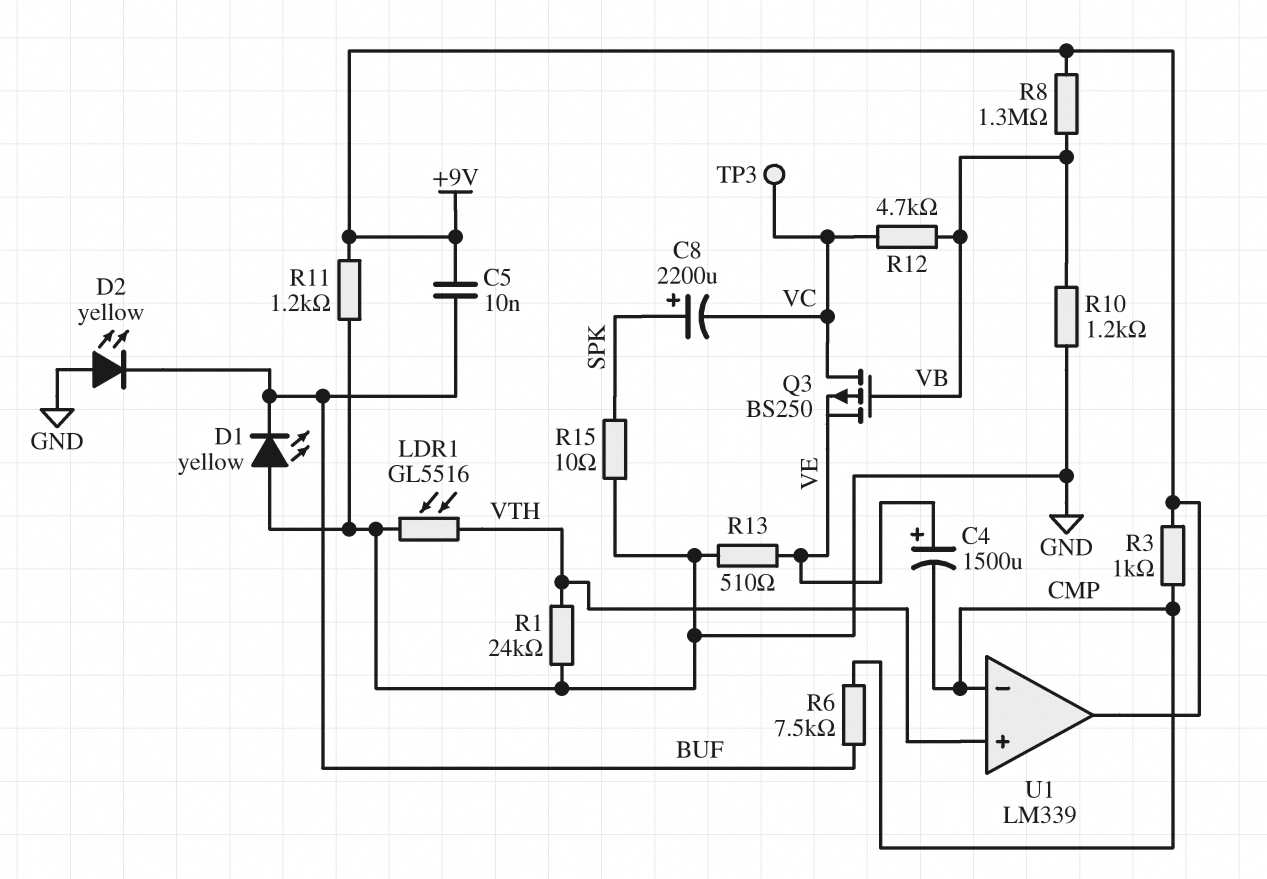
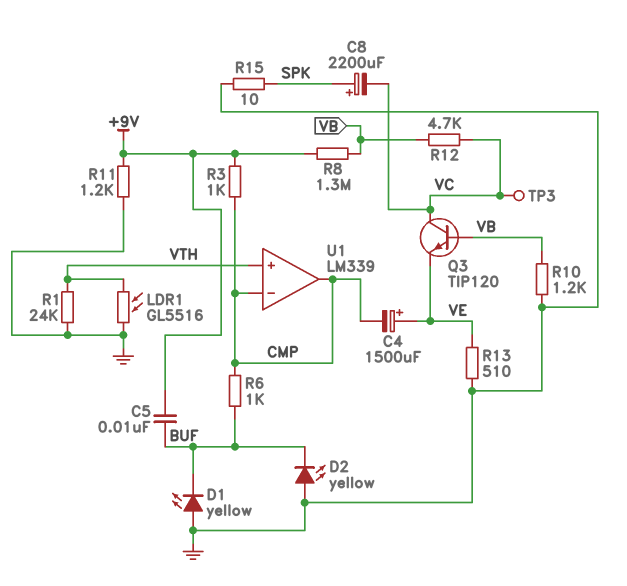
Q3: PMOS BS250 (G VB, D VC, S VE) -> NPN TIP120 (B VB, C VC, E VE)
R6: 7.5k (BUF, CMP) -> 1k (BUF, CMP)
U1 pin out: +9V -> CMP

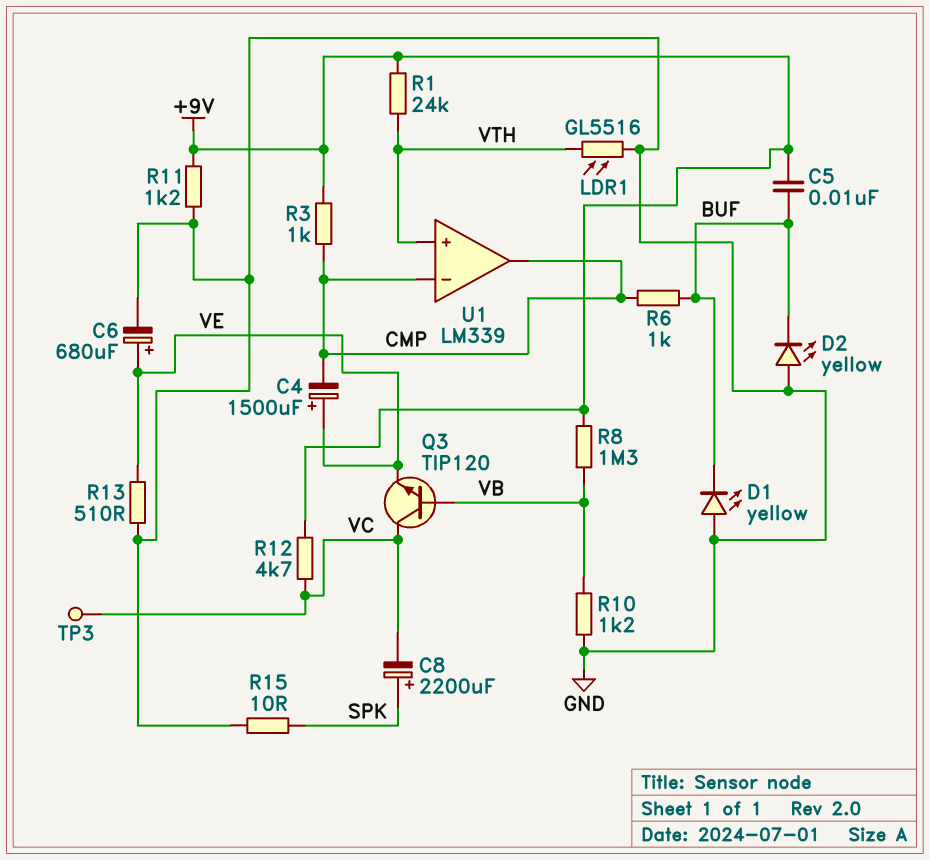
C6: none -> 680uF (plus VE, minus GND)
R1: 24k (GND, VTH) -> 24k (+9V, VTH)
R12: 4.7k (VB, VC) -> 4.7k (+9V, VC)

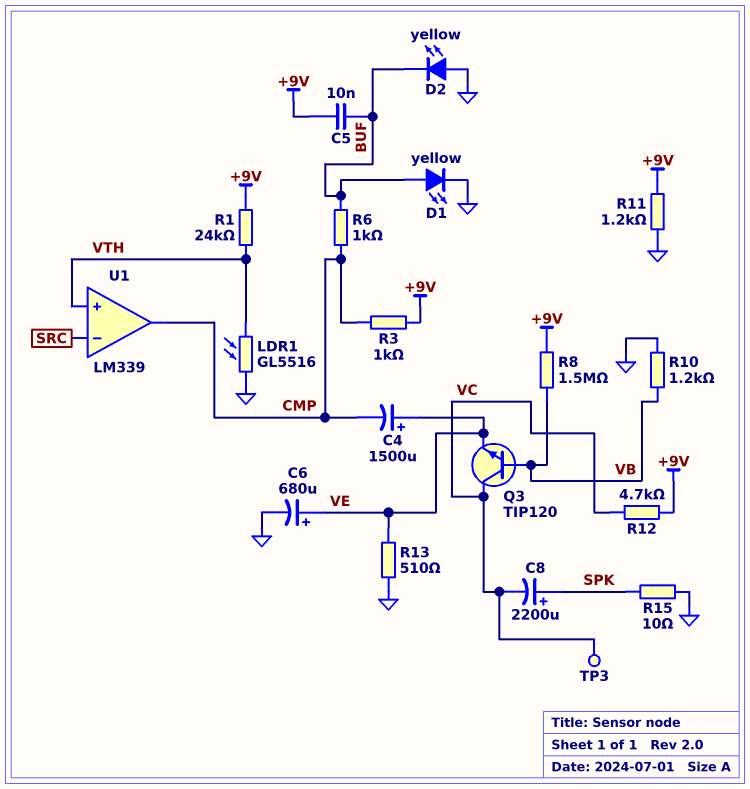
D1: LED yellow (A GND, K BUF) -> LED yellow (A BUF, K GND)
R8: 1.3M (+9V, VB) -> 1.5M (+9V, VB)
U1 pin in-: CMP -> SRC

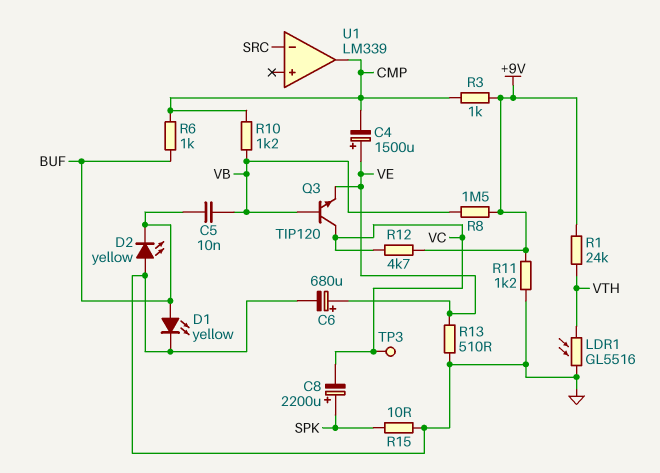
C5: 10nF (+9V, BUF) -> 10nF (BUF, VB)
R10: 1.2k (GND, VB) -> 1.2k (CMP, VB)
U1 pin in+: VTH -> none

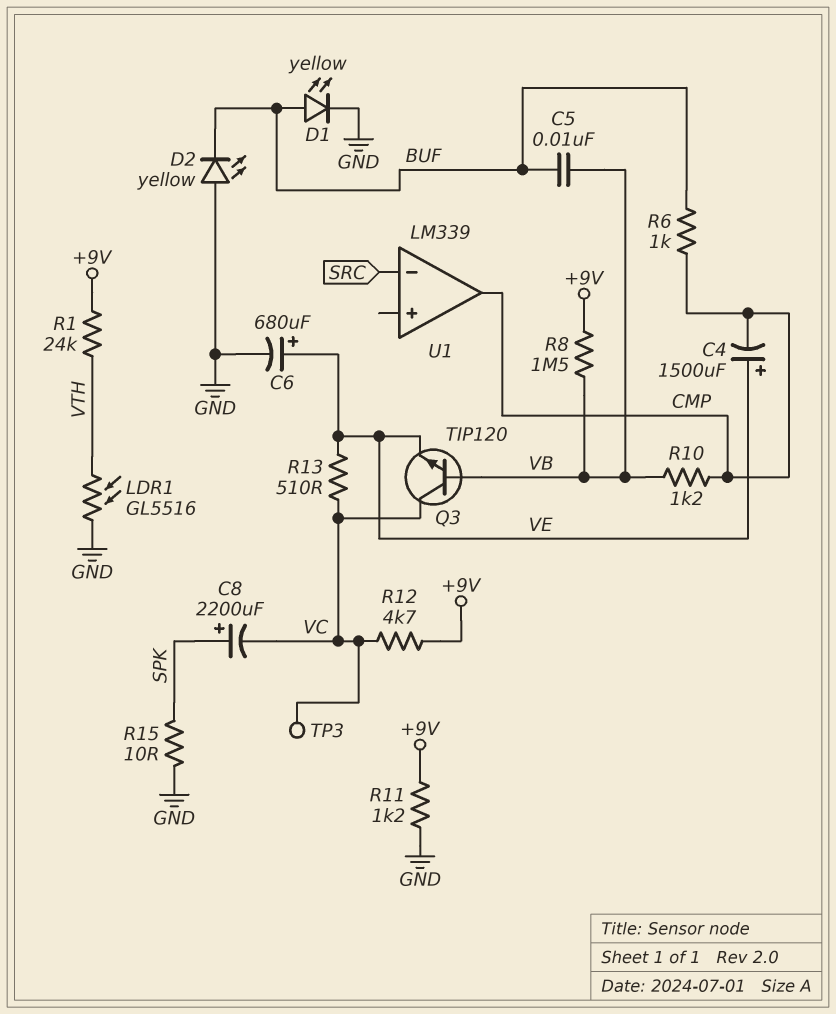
R3: 1k (+9V, CMP) -> none
R13: 510 (GND, VE) -> 510 (VC, VE)

